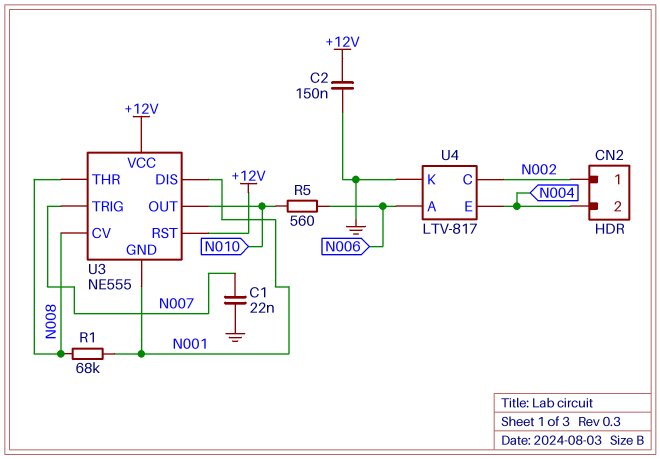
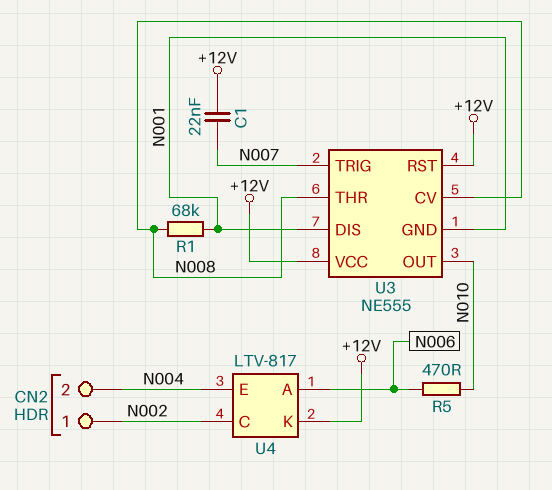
C1: 22nF (GND, N007) -> 22nF (+12V, N007)
C2: 150nF (+12V, GND) -> none
R5: 560 (N006, N010) -> 470 (N006, N010)
U4 pin K: GND -> +12V

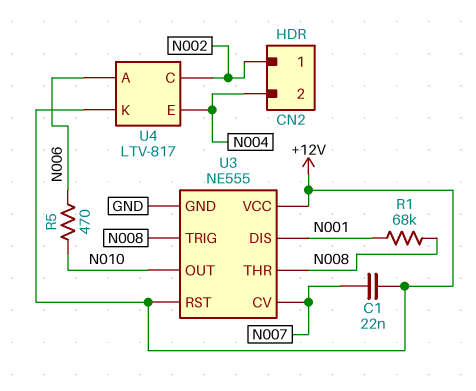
U3 pin CV: N008 -> N007
U3 pin GND: N001 -> GND
U3 pin TRIG: N007 -> N008

